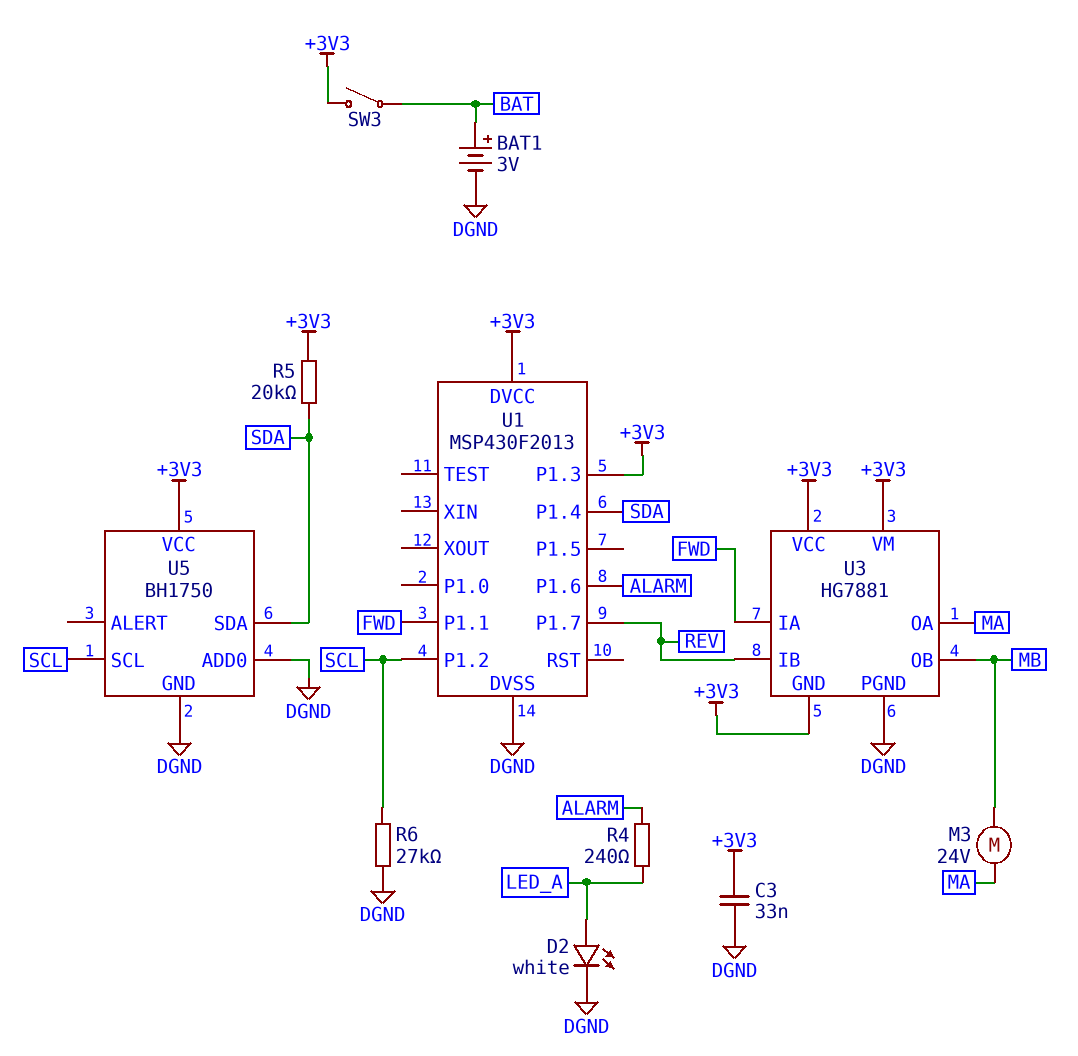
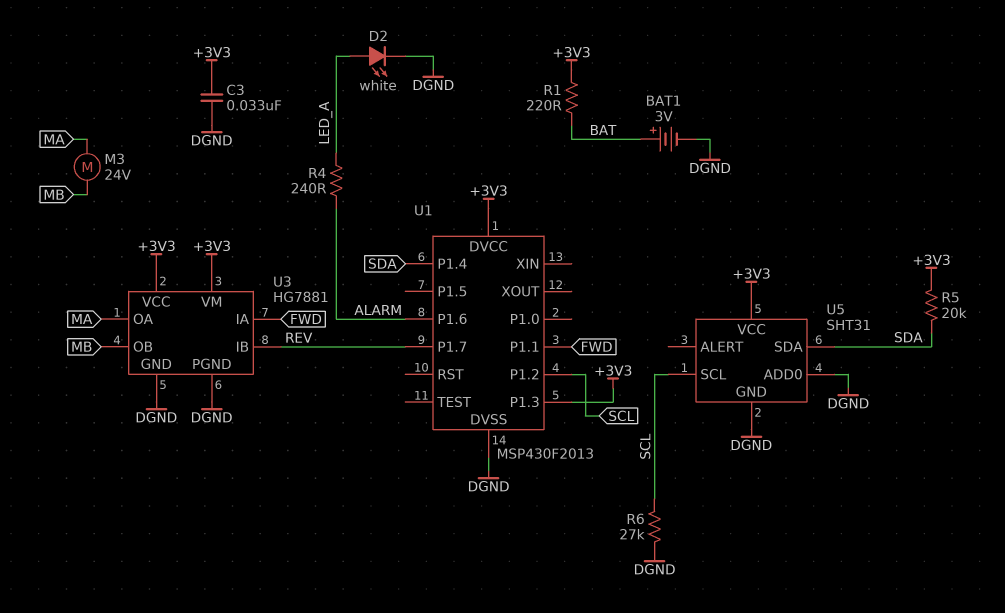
R1: none -> 220 (+3V3, BAT)
SW3: switch (+3V3, BAT) -> none
U3 pin GND: +3V3 -> DGND
U5: BH1750 -> SHT31

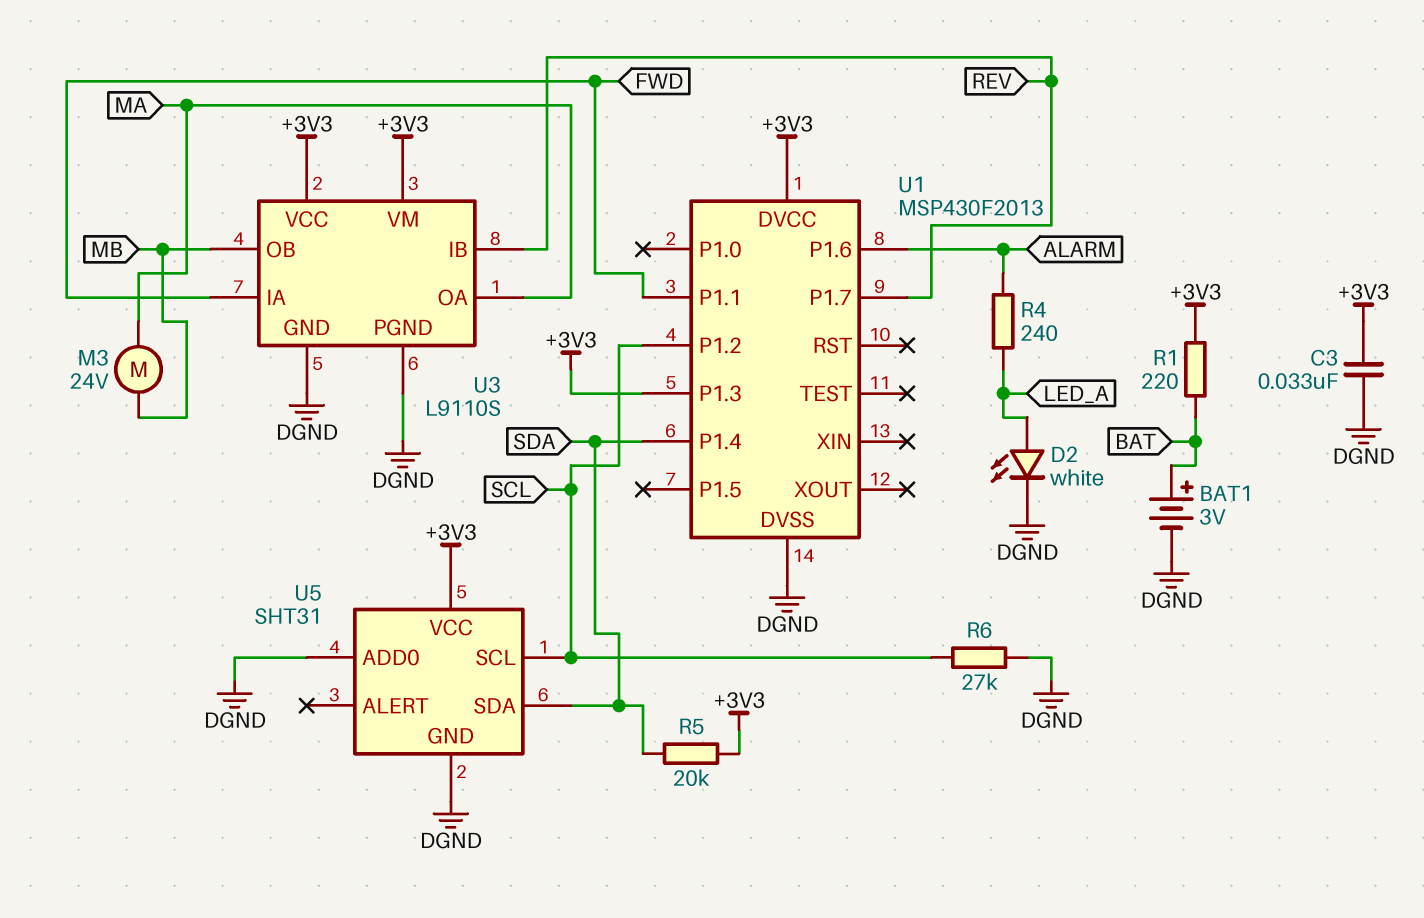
U3: HG7881 -> L9110S

